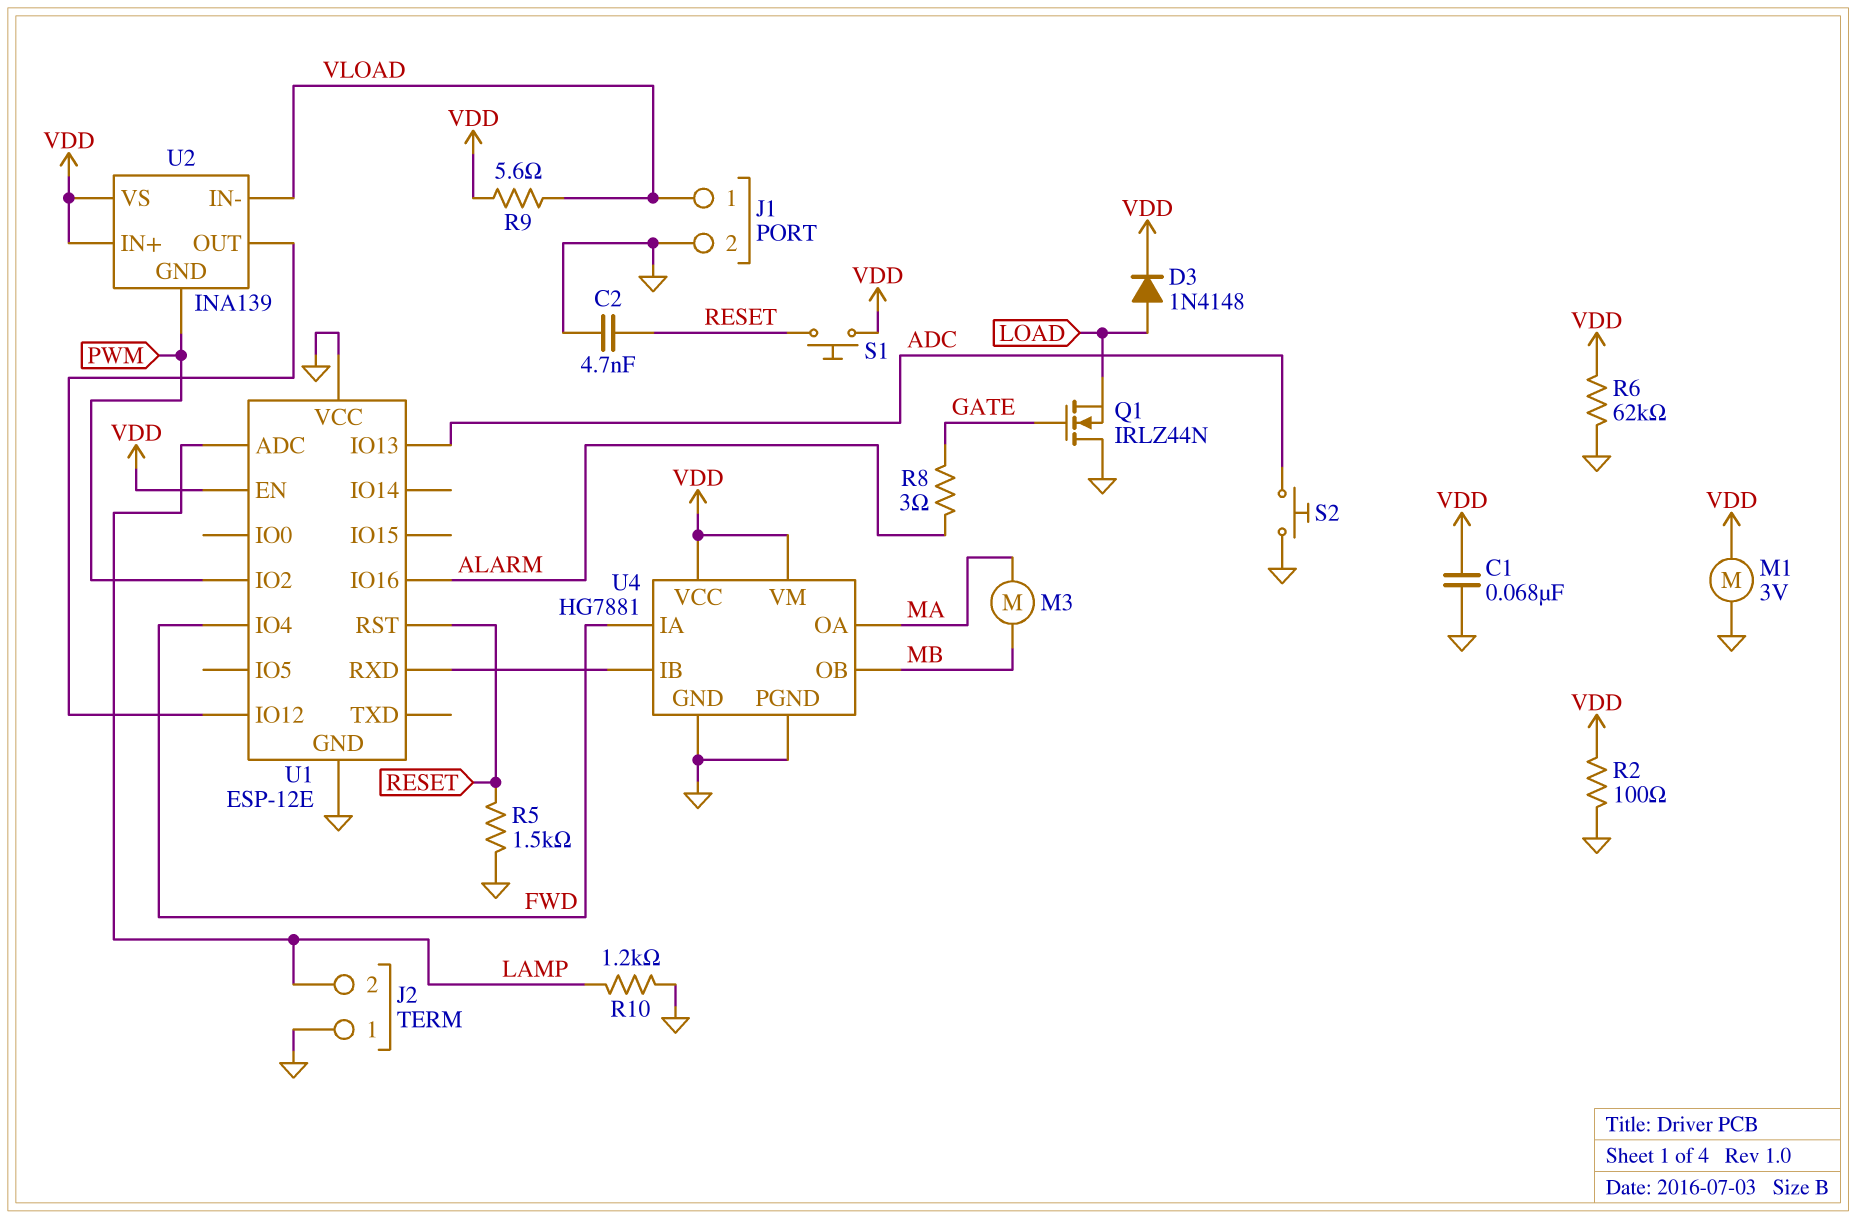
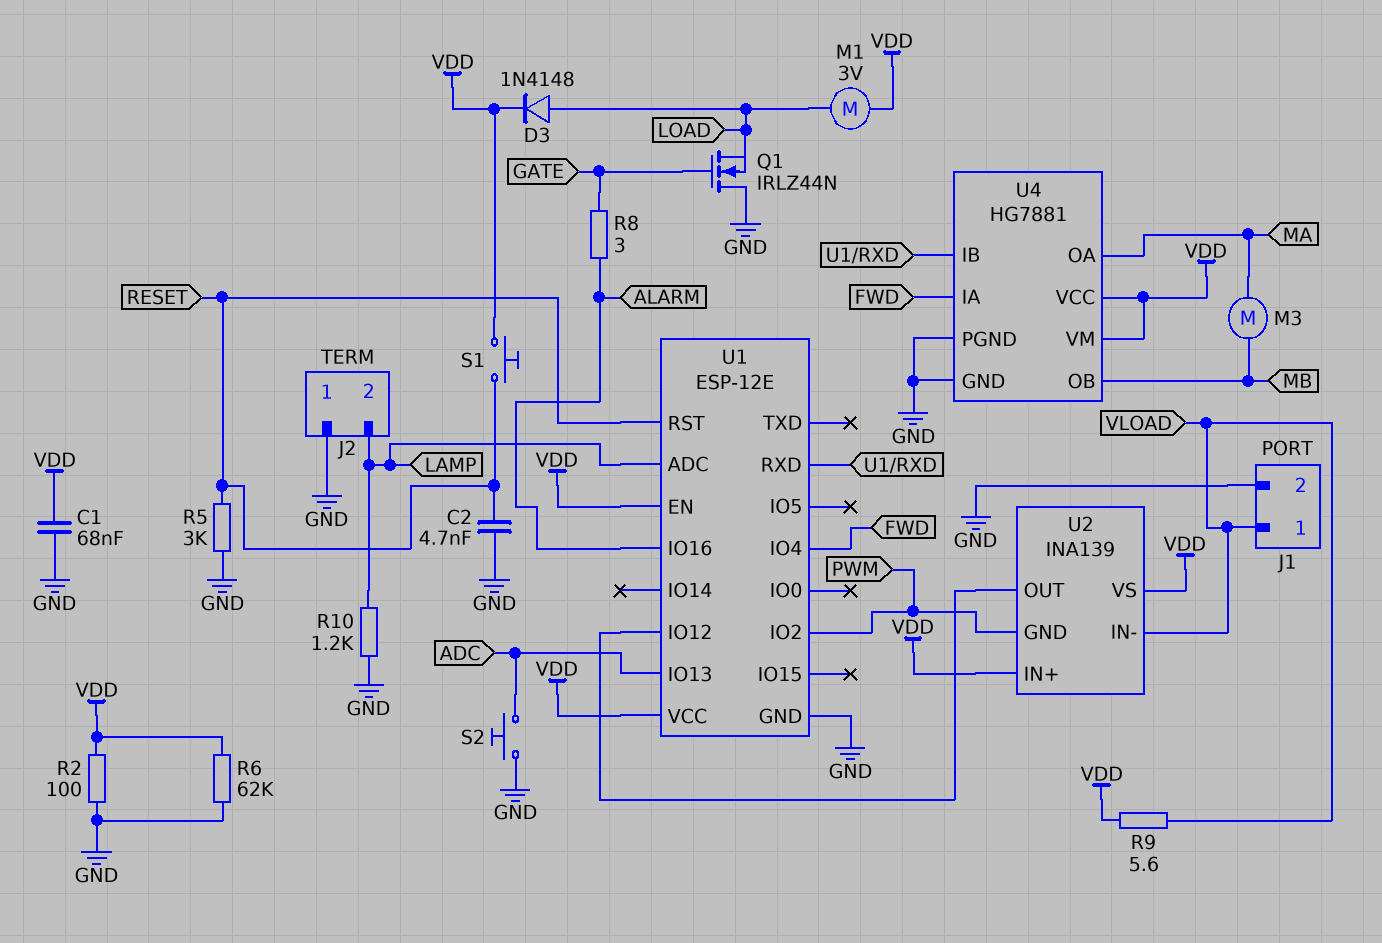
M1: motor 3V (GND, VDD) -> motor 3V (LOAD, VDD)
R5: 1.5k (GND, RESET) -> 3k (GND, RESET)
U1 pin VCC: GND -> VDD

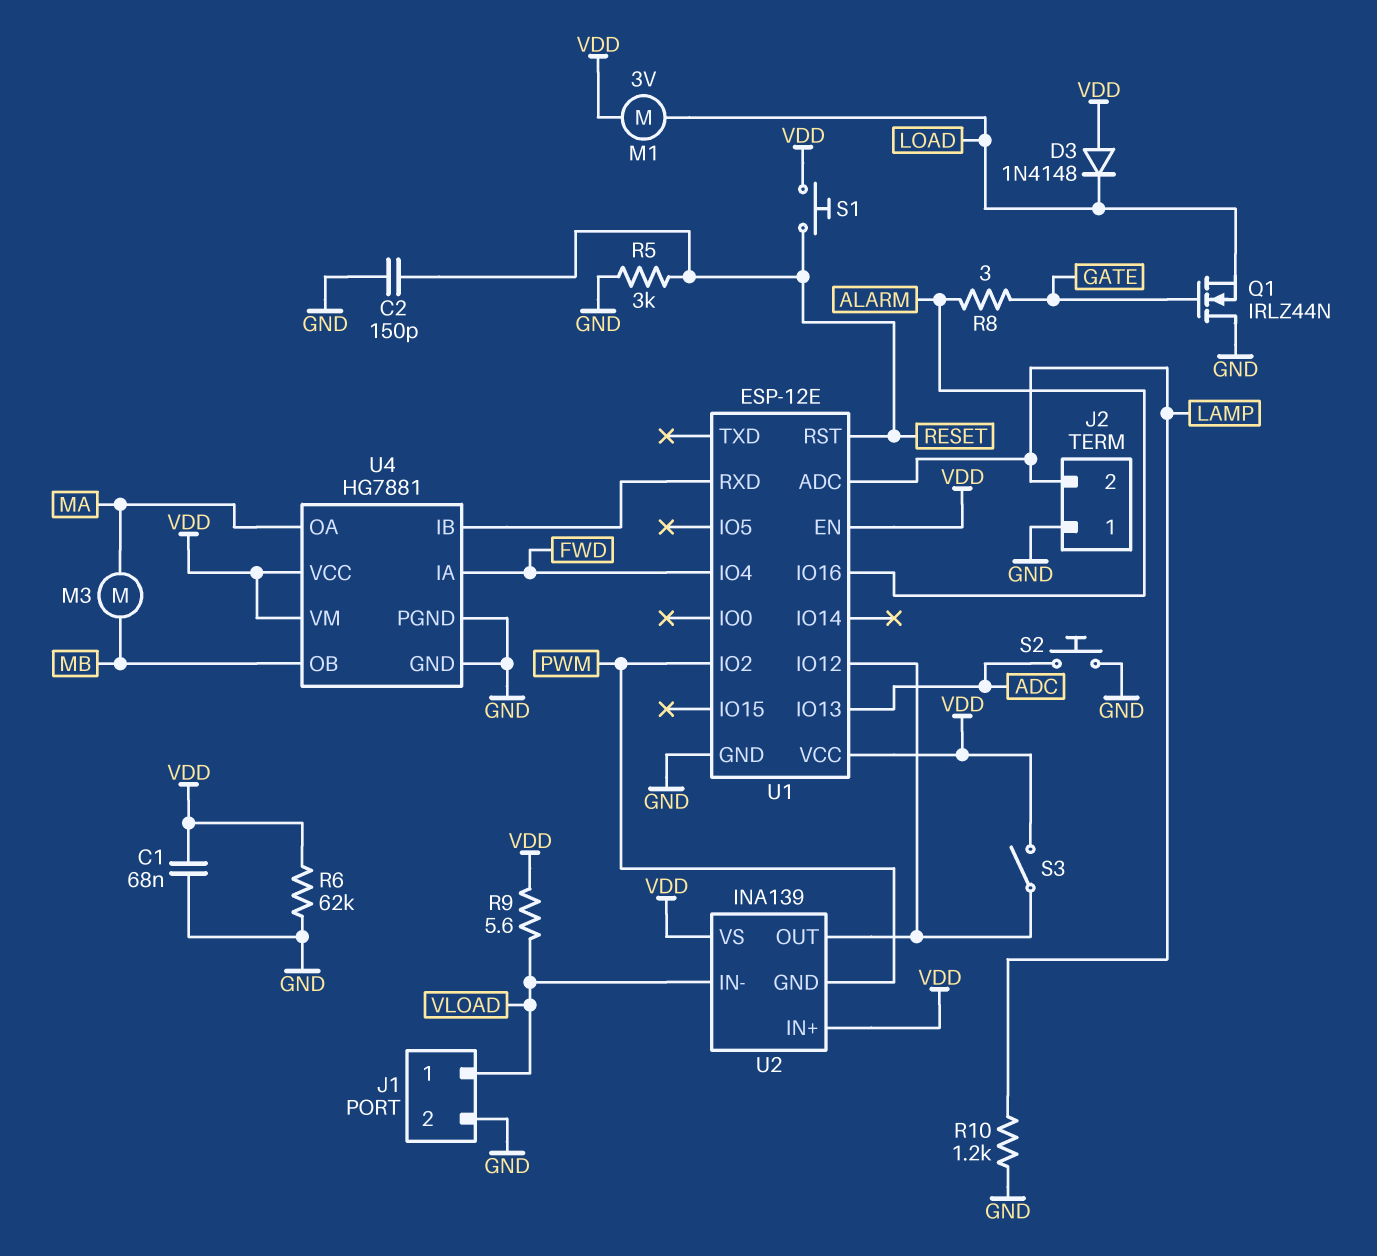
C2: 4.7nF (GND, RESET) -> 150pF (GND, RESET)
D3: diode 1N4148 (A LOAD, K VDD) -> diode 1N4148 (A VDD, K LOAD)
R2: 100 (GND, VDD) -> none
S3: none -> switch (U1/IO12, VDD)

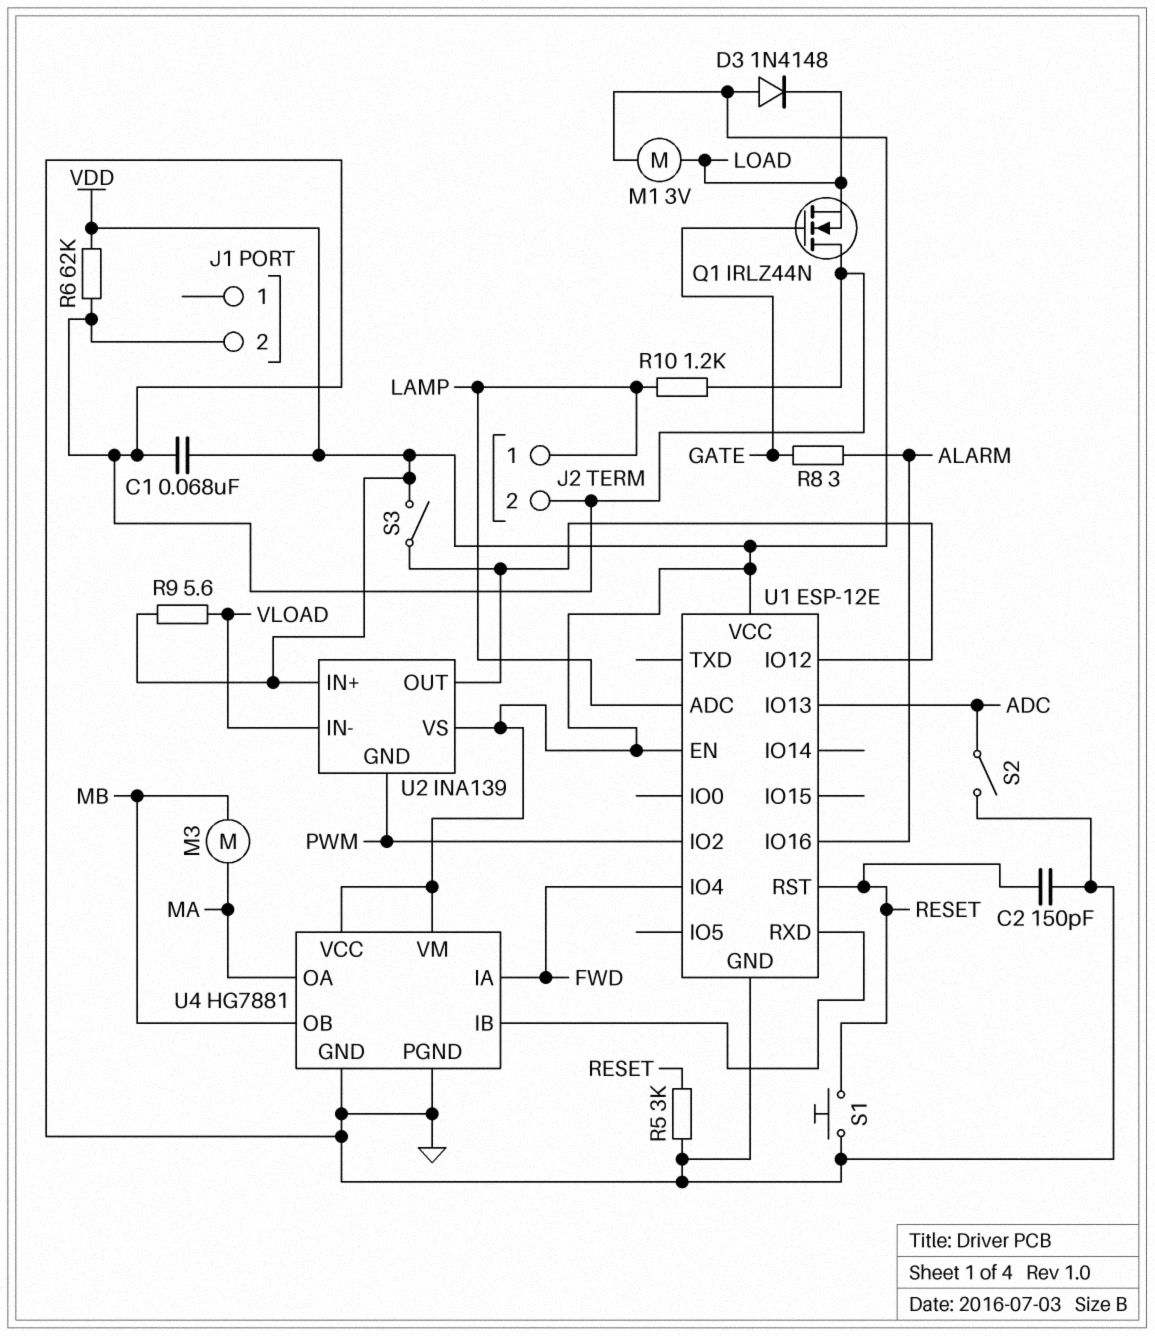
J1 pin 1: VLOAD -> none
J2 pin 1: GND -> LAMP
J2 pin 2: LAMP -> GND
S1: button (RESET, VDD) -> button (GND, RESET)
S2: button (ADC, GND) -> switch (ADC, GND)

